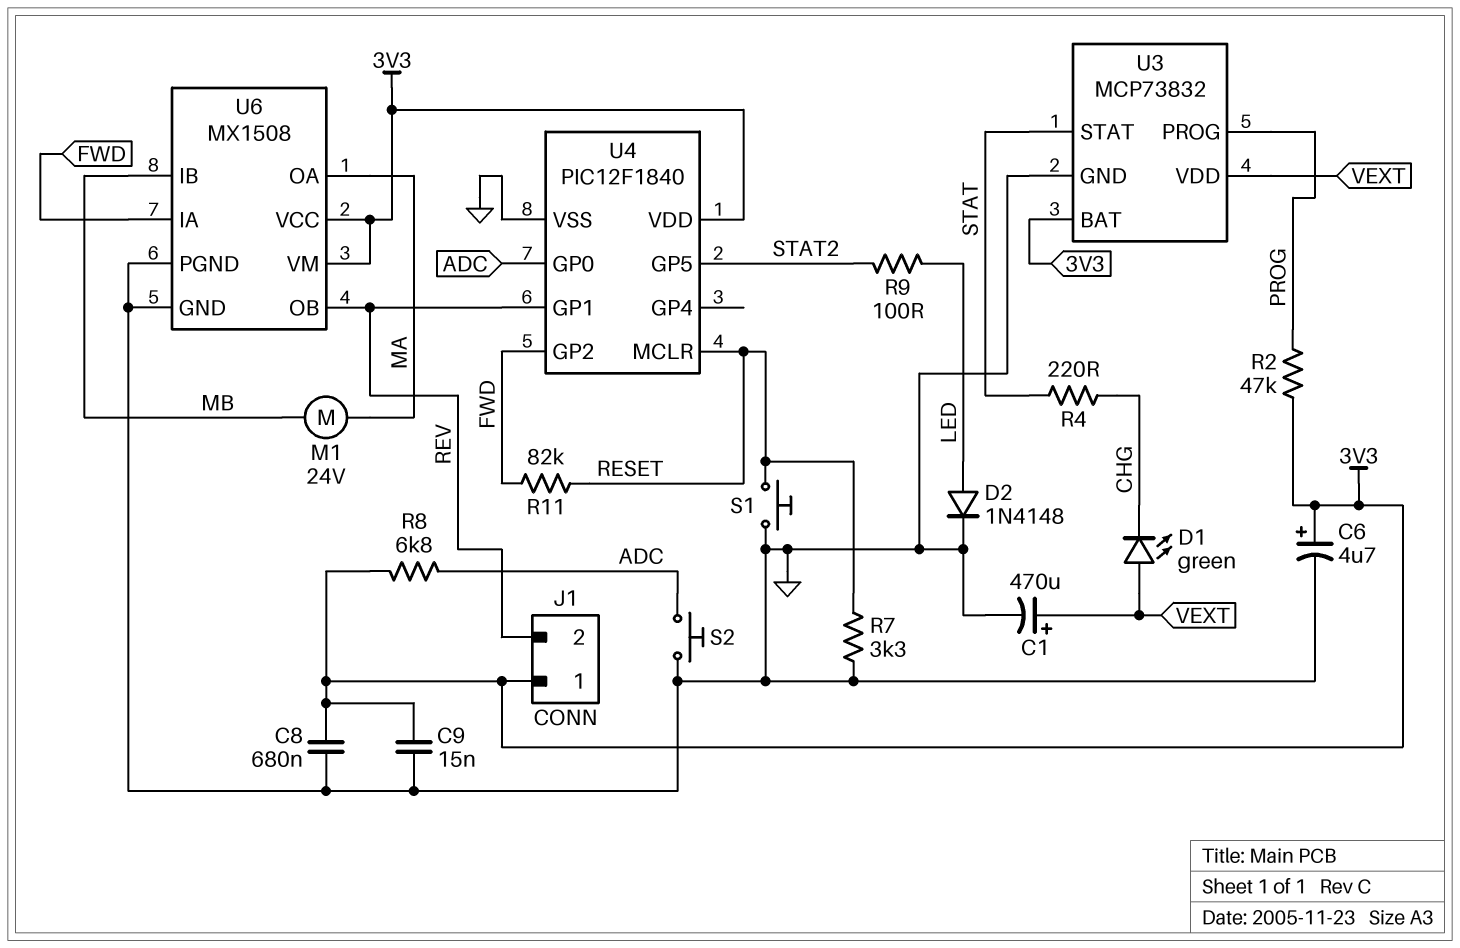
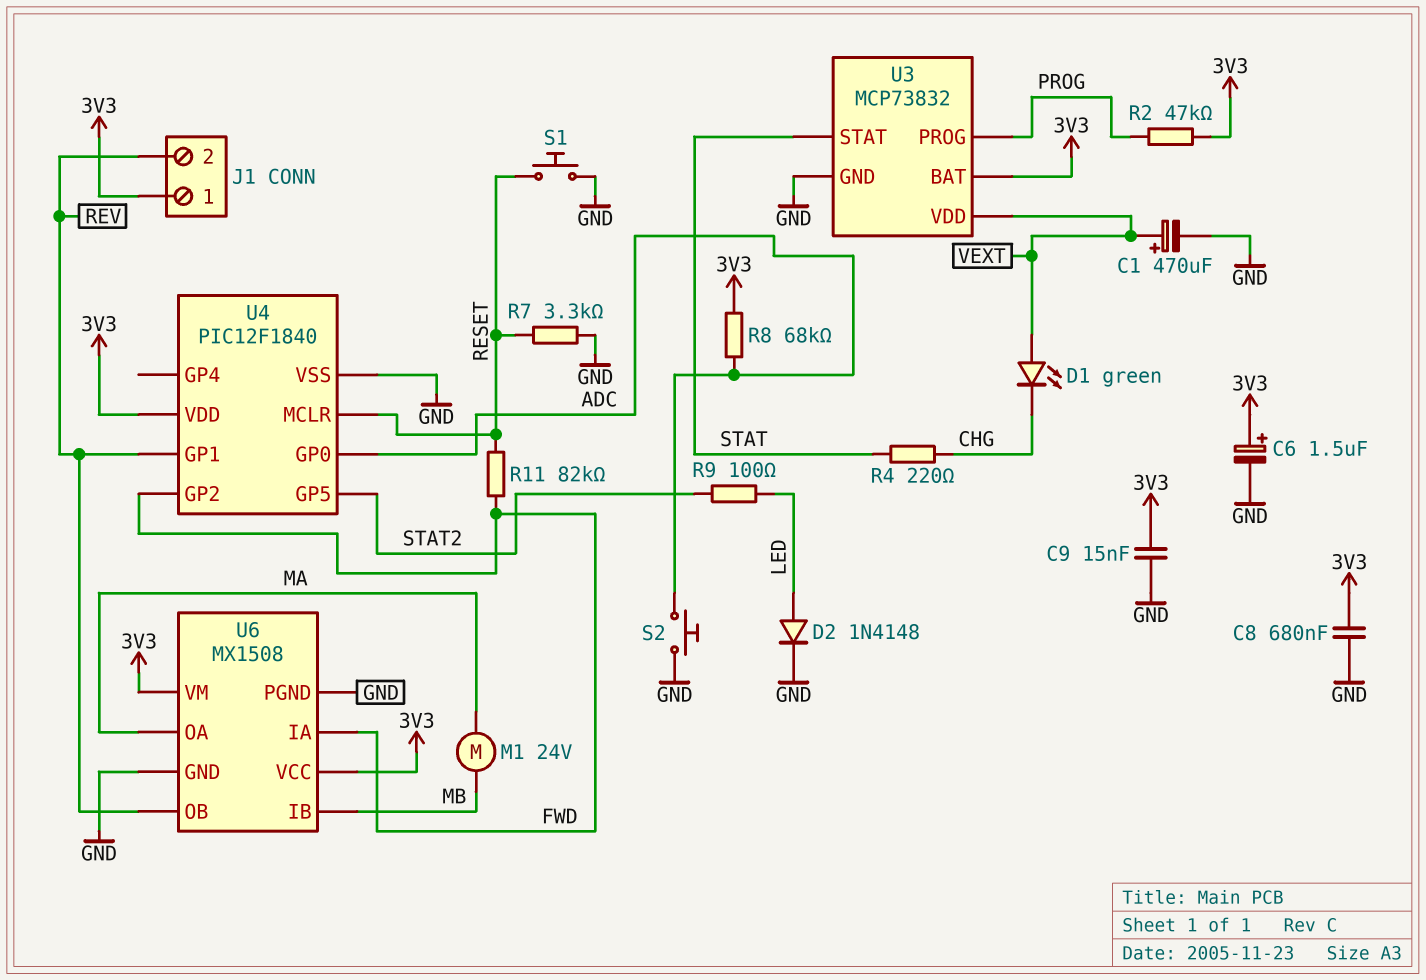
C6: 4.7uF (plus 3V3, minus GND) -> 1.5uF (plus 3V3, minus GND)
R8: 6.8k (3V3, ADC) -> 68k (3V3, ADC)

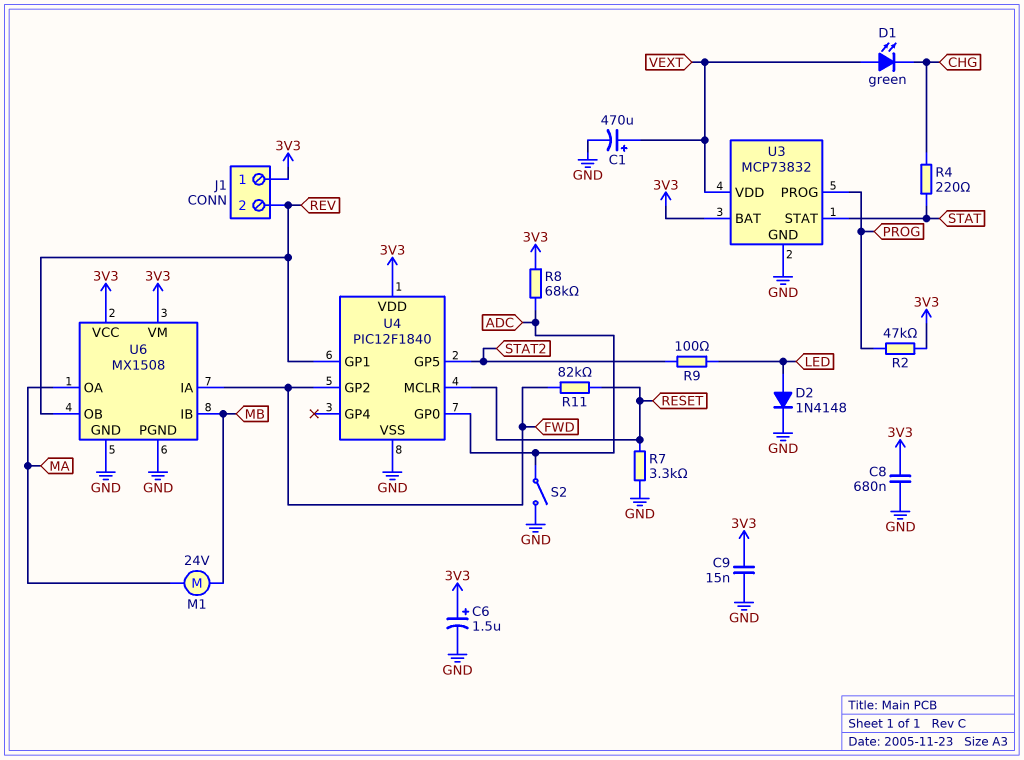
S1: button (GND, RESET) -> none
S2: button (ADC, GND) -> switch (ADC, GND)

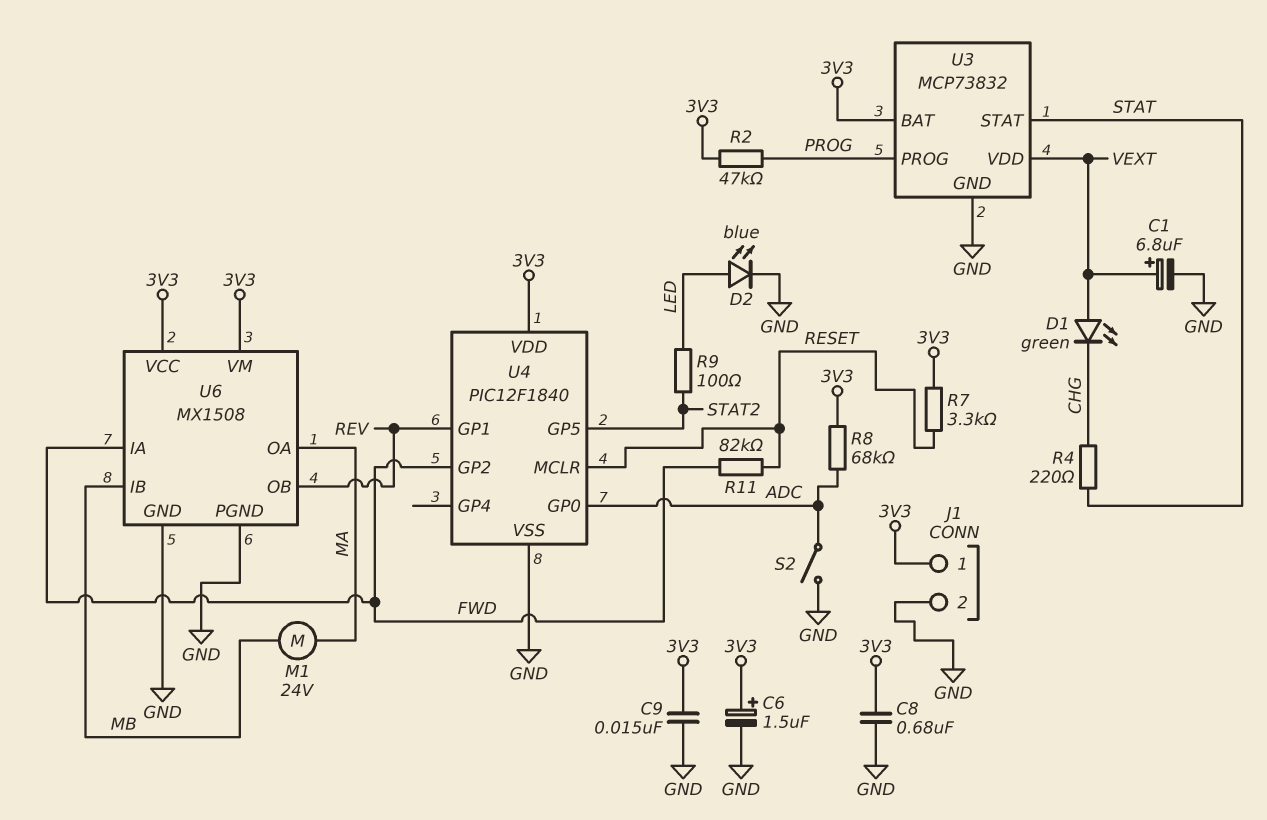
C1: 470uF (plus VEXT, minus GND) -> 6.8uF (plus VEXT, minus GND)
D2: diode 1N4148 (A LED, K GND) -> LED blue (A LED, K GND)
J1 pin 2: REV -> GND
R7: 3.3k (GND, RESET) -> 3.3k (3V3, RESET)

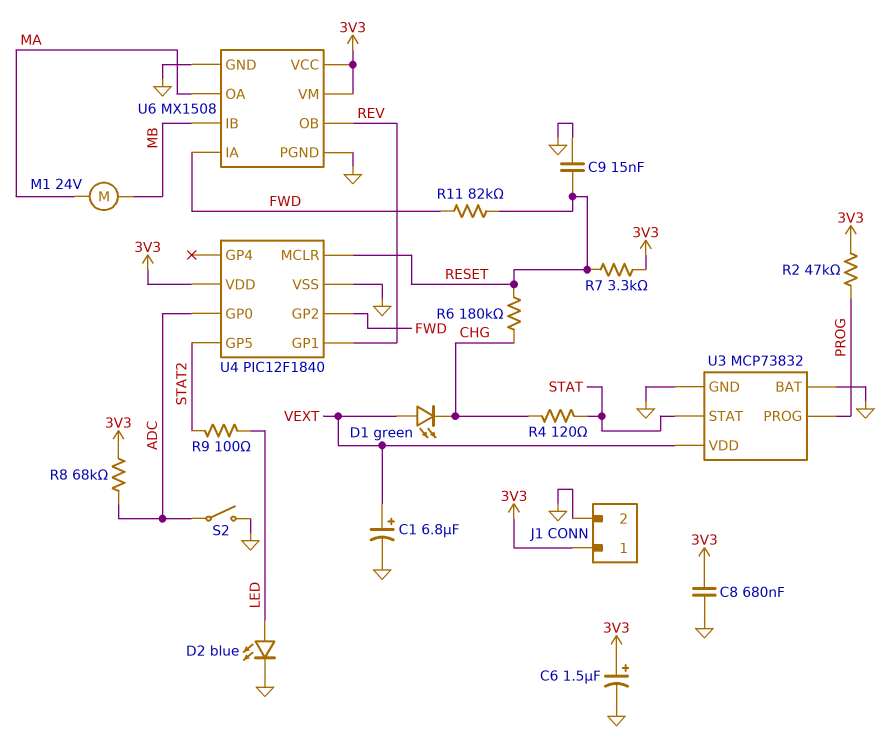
C9: 15nF (3V3, GND) -> 15nF (GND, RESET)
R4: 220 (CHG, STAT) -> 120 (CHG, STAT)
R6: none -> 180k (CHG, RESET)
U3 pin BAT: 3V3 -> GND

